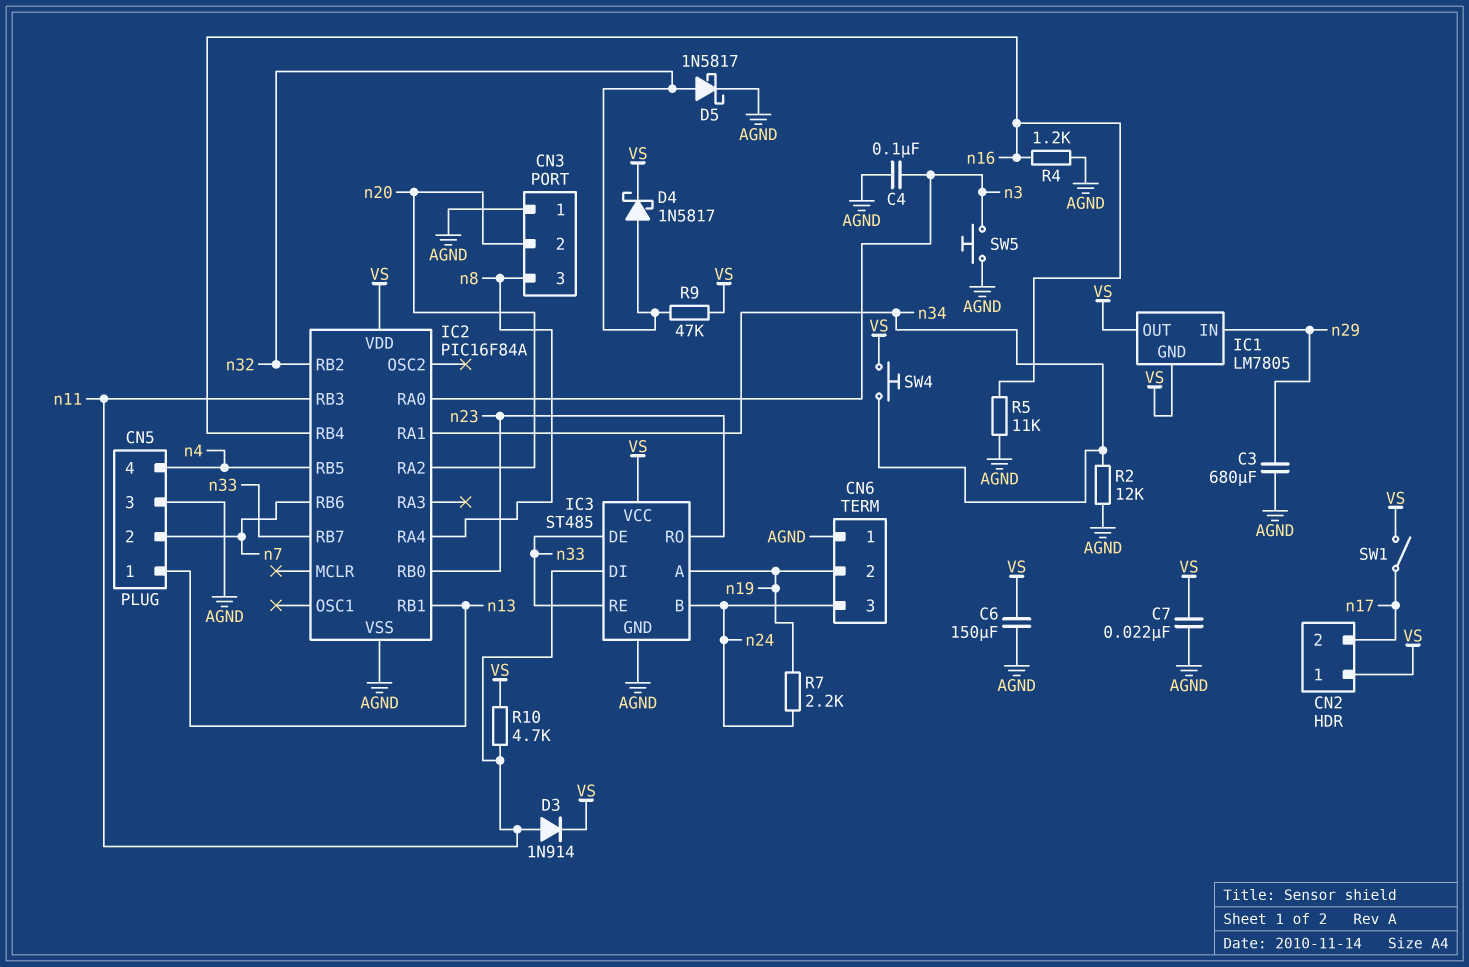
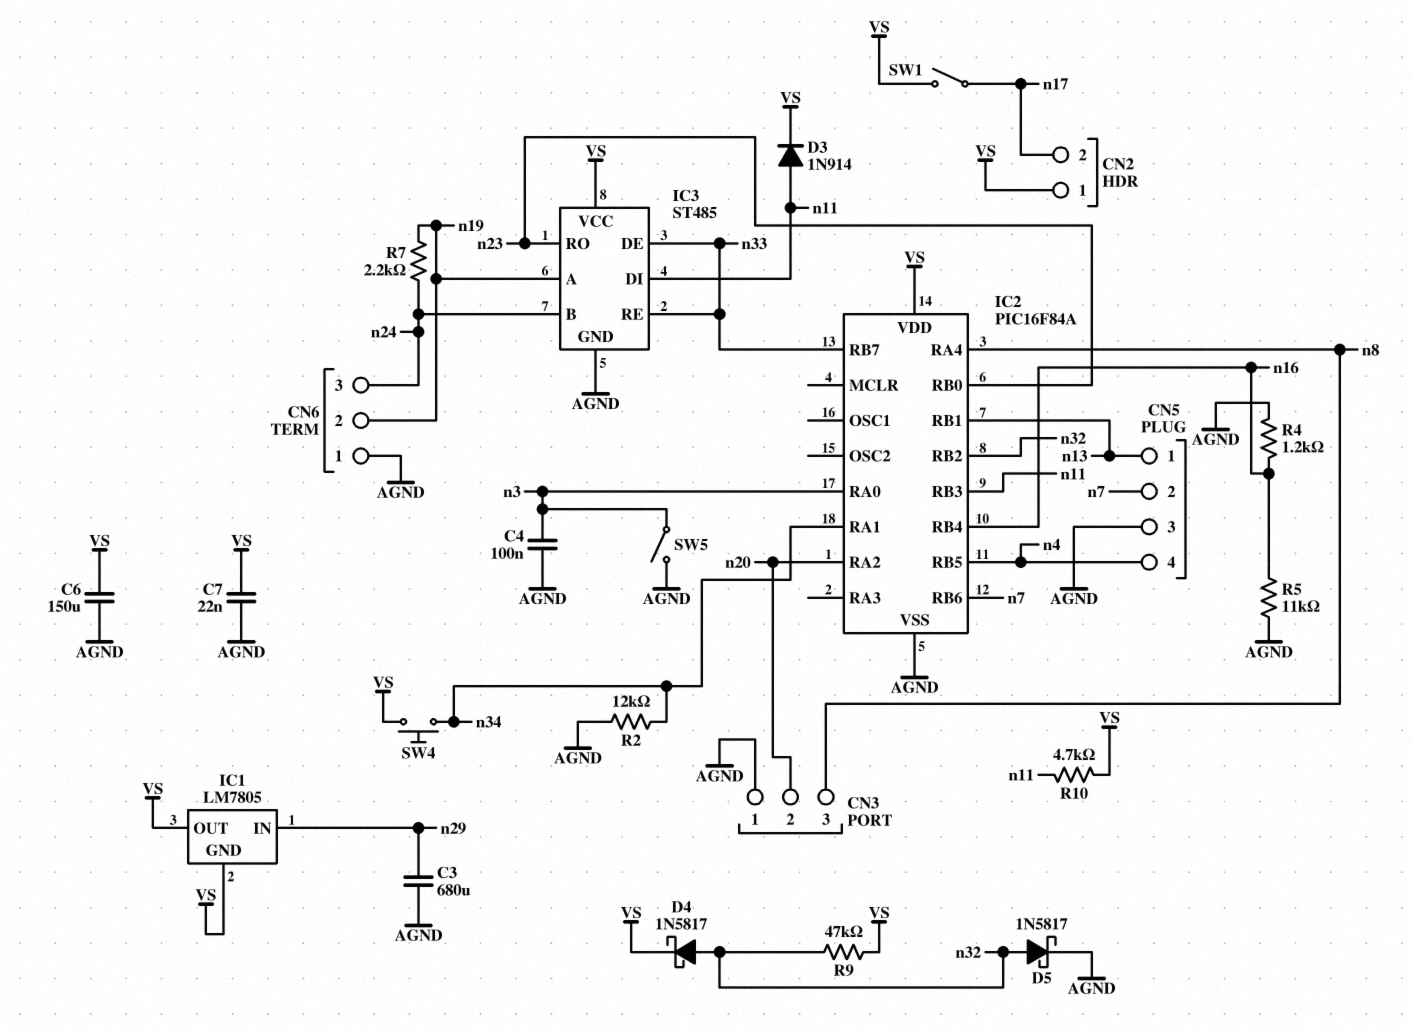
SW5: button (AGND, n3) -> switch (AGND, n3)

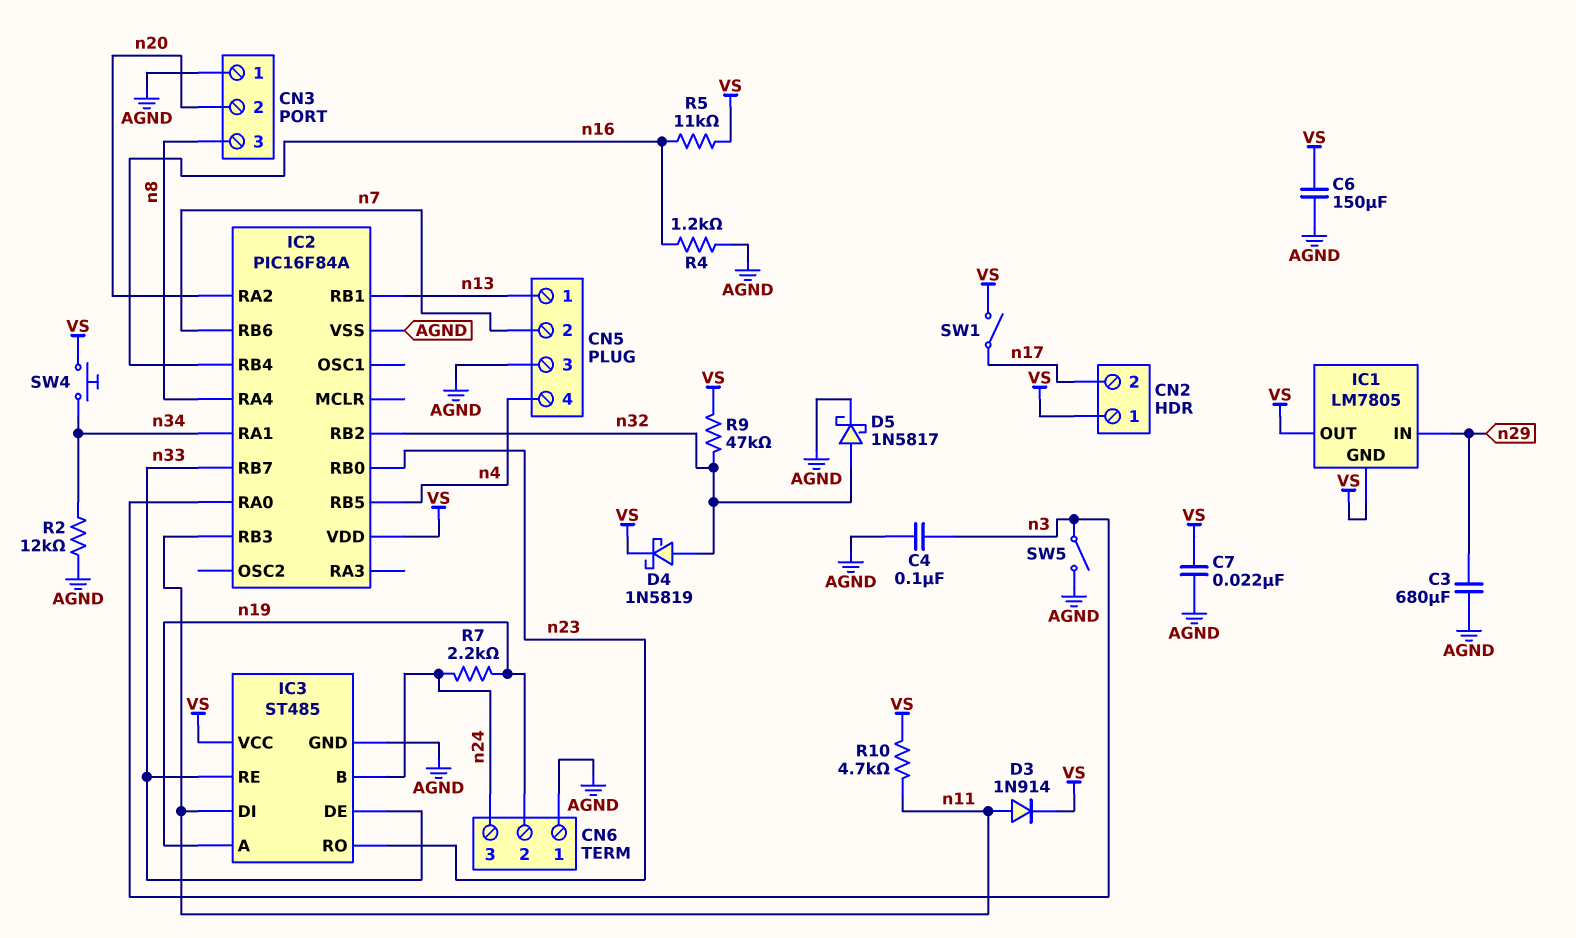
D4: schottky 1N5817 (A n32, K VS) -> schottky 1N5819 (A n32, K VS)
R5: 11k (AGND, n16) -> 11k (VS, n16)

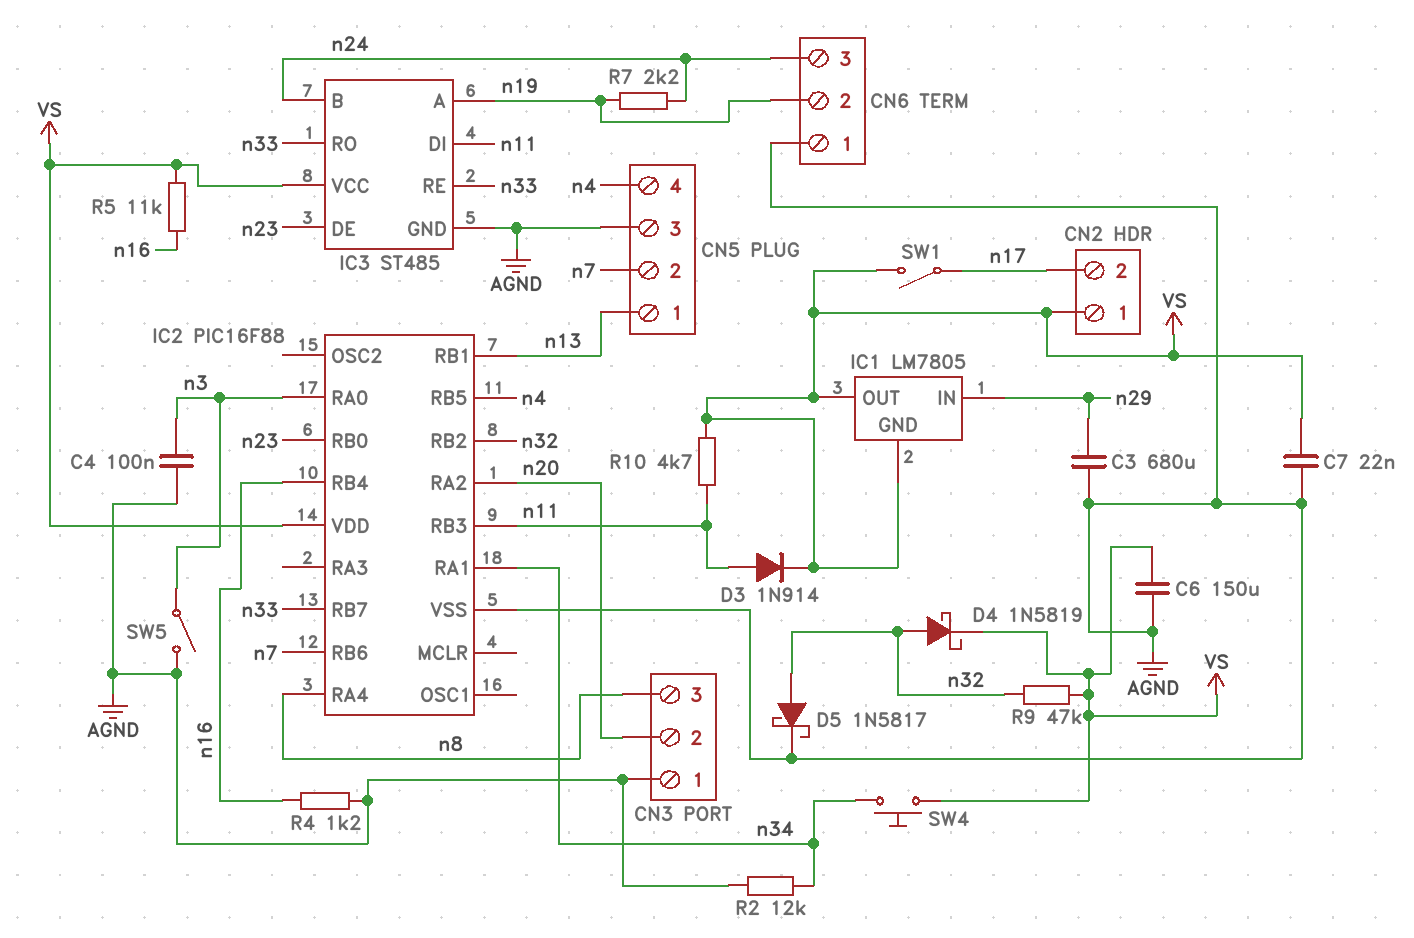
IC2: PIC16F84A -> PIC16F88
IC3 pin DE: n33 -> n23
IC3 pin RO: n23 -> n33

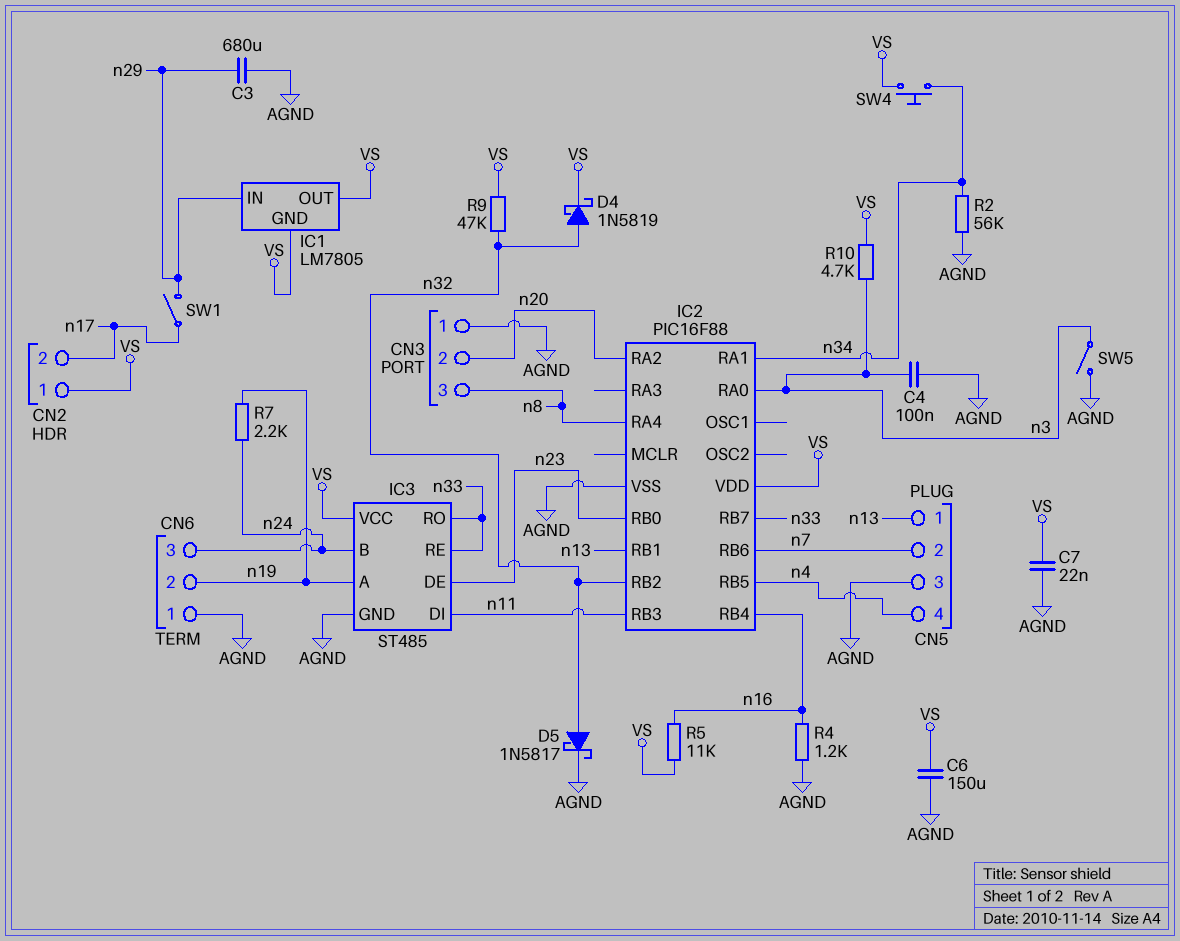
D3: diode 1N914 (A n11, K VS) -> none
R2: 12k (AGND, n34) -> 56k (AGND, n34)
R10: 4.7k (VS, n11) -> 4.7k (VS, n3)
SW1: switch (VS, n17) -> switch (n17, n29)

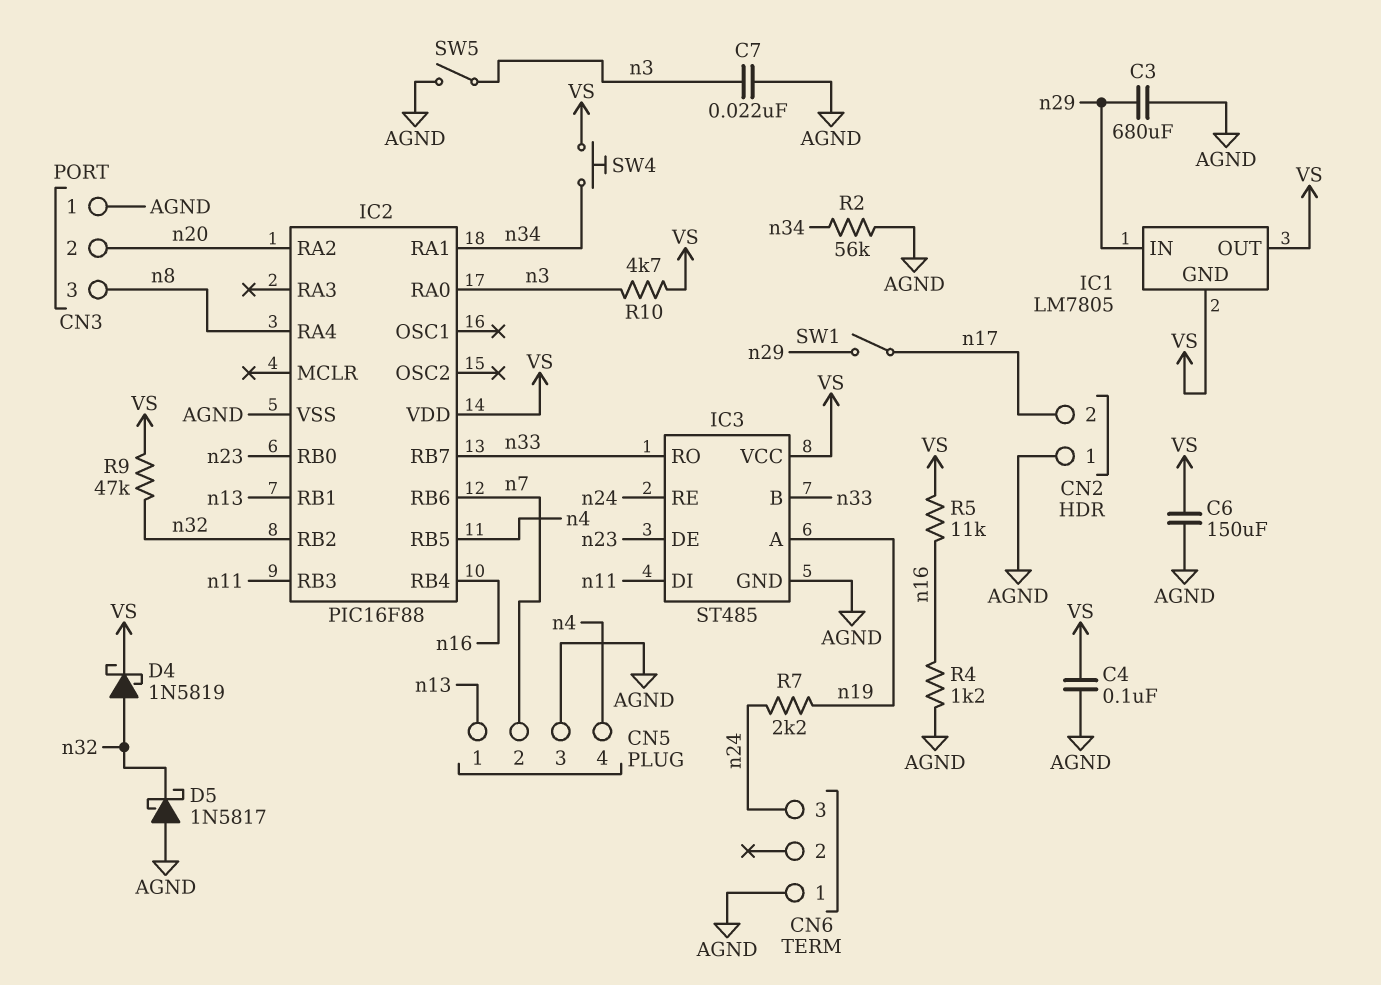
C4: 100nF (AGND, n3) -> 100nF (AGND, VS)
C7: 22nF (AGND, VS) -> 22nF (AGND, n3)
CN2 pin 1: VS -> AGND
CN6 pin 2: n19 -> none
D5: schottky 1N5817 (A n32, K AGND) -> schottky 1N5817 (A AGND, K n32)
IC3 pin B: n24 -> n33
IC3 pin RE: n33 -> n24

